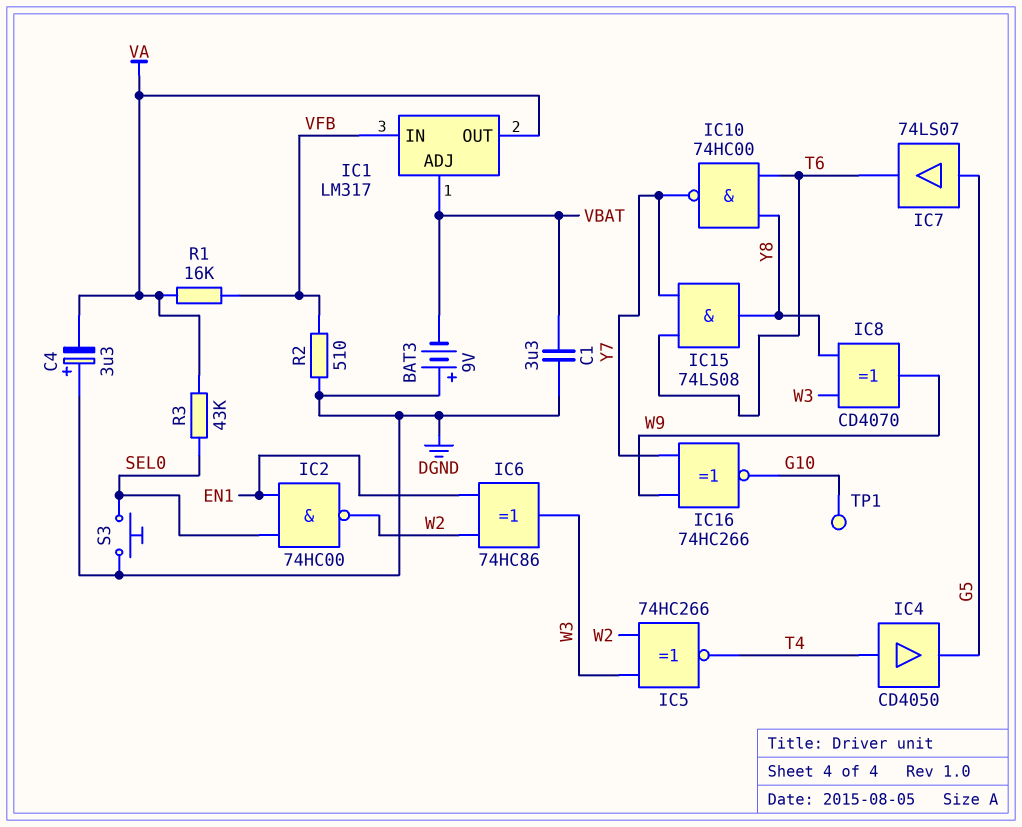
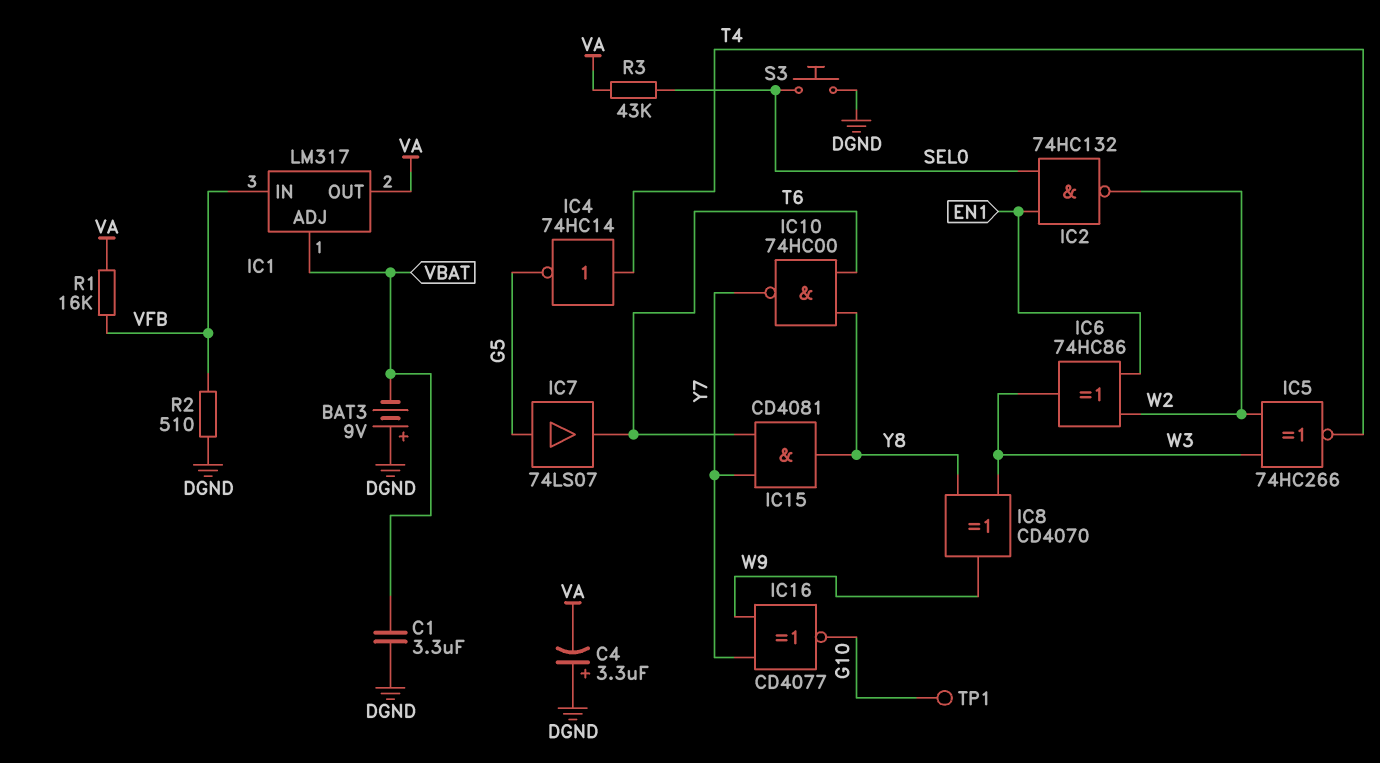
IC2: NAND 74HC00 (in EN1, in SEL0, out W2) -> NAND 74HC132 (in EN1, in SEL0, out W2)
IC4: buffer CD4050 (in T4, out G5) -> NOT 74HC14 (in T4, out G5)
IC15: AND 74LS08 (in T6, in Y7, out Y8) -> AND CD4081 (in T6, in Y7, out Y8)
IC16: XNOR 74HC266 (in W9, in Y7, out G10) -> XNOR CD4077 (in W9, in Y7, out G10)

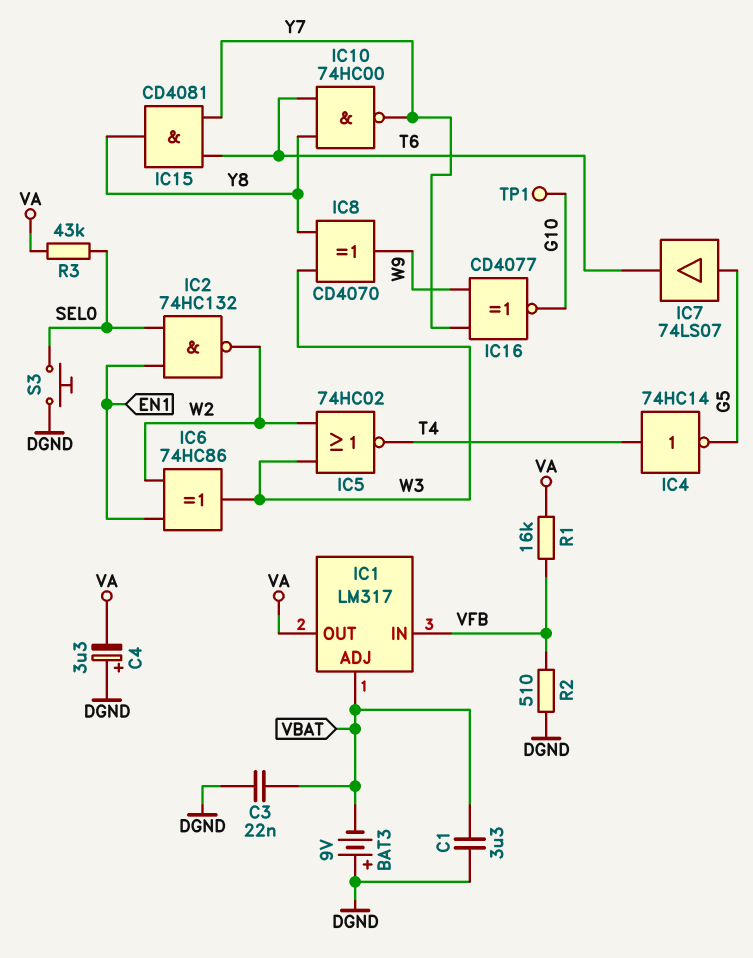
C3: none -> 22nF (DGND, VBAT)
IC5: XNOR 74HC266 (in W2, in W3, out T4) -> NOR 74HC02 (in W2, in W3, out T4)

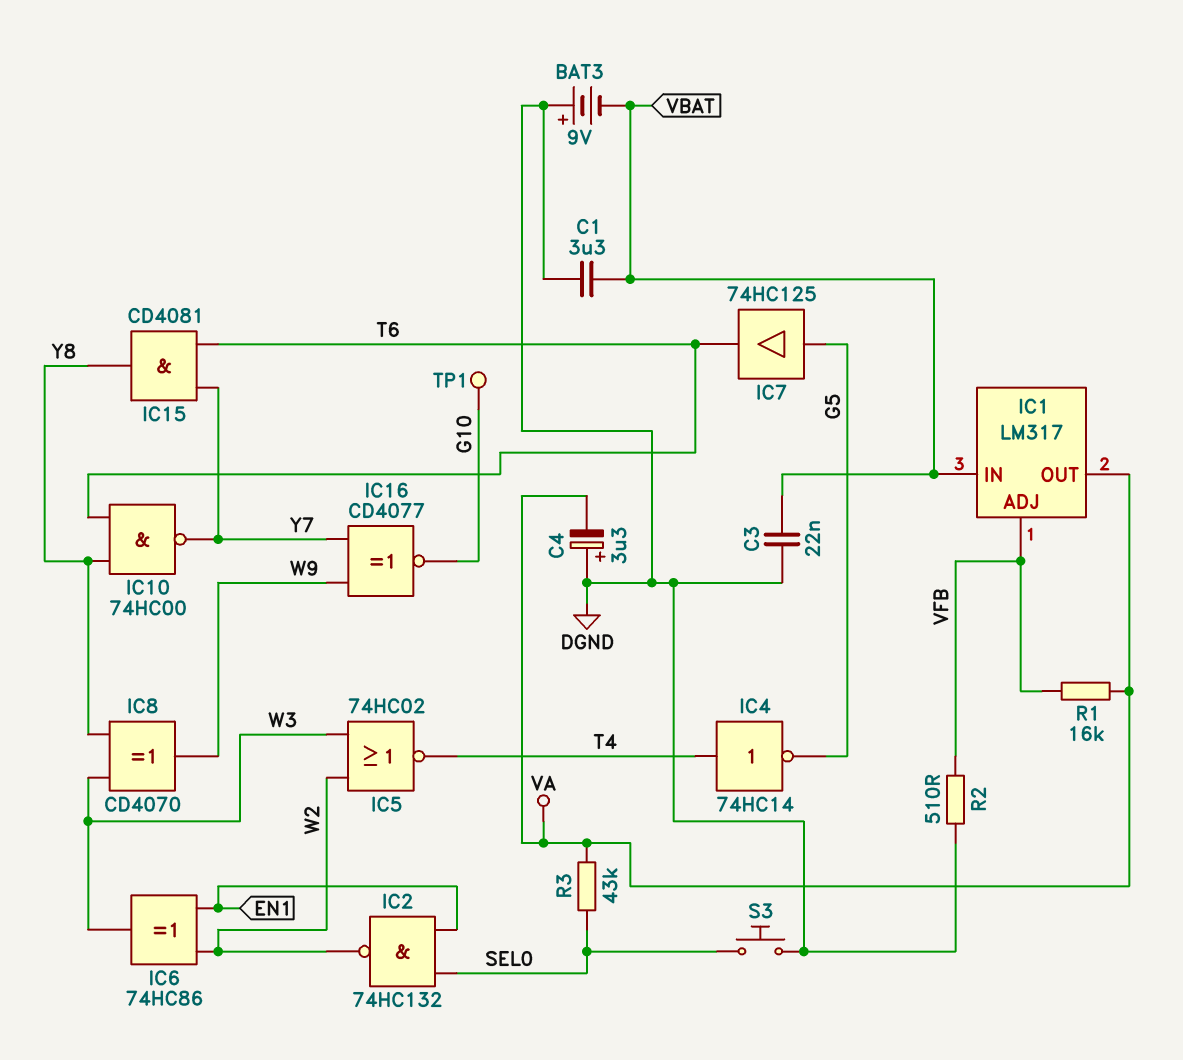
IC1 pin ADJ: VBAT -> VFB
IC1 pin IN: VFB -> VBAT
IC7: buffer 74LS07 (in G5, out T6) -> buffer 74HC125 (in G5, out T6)

